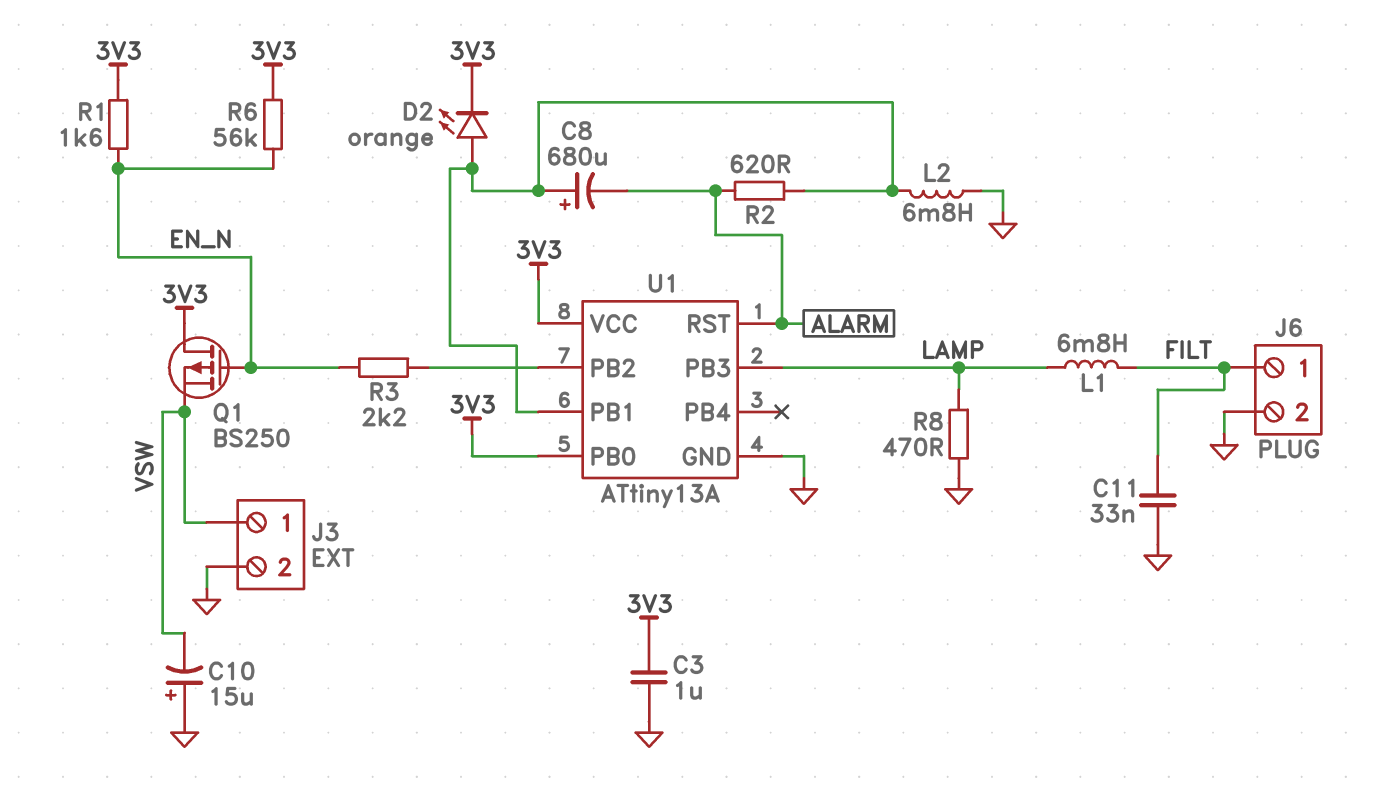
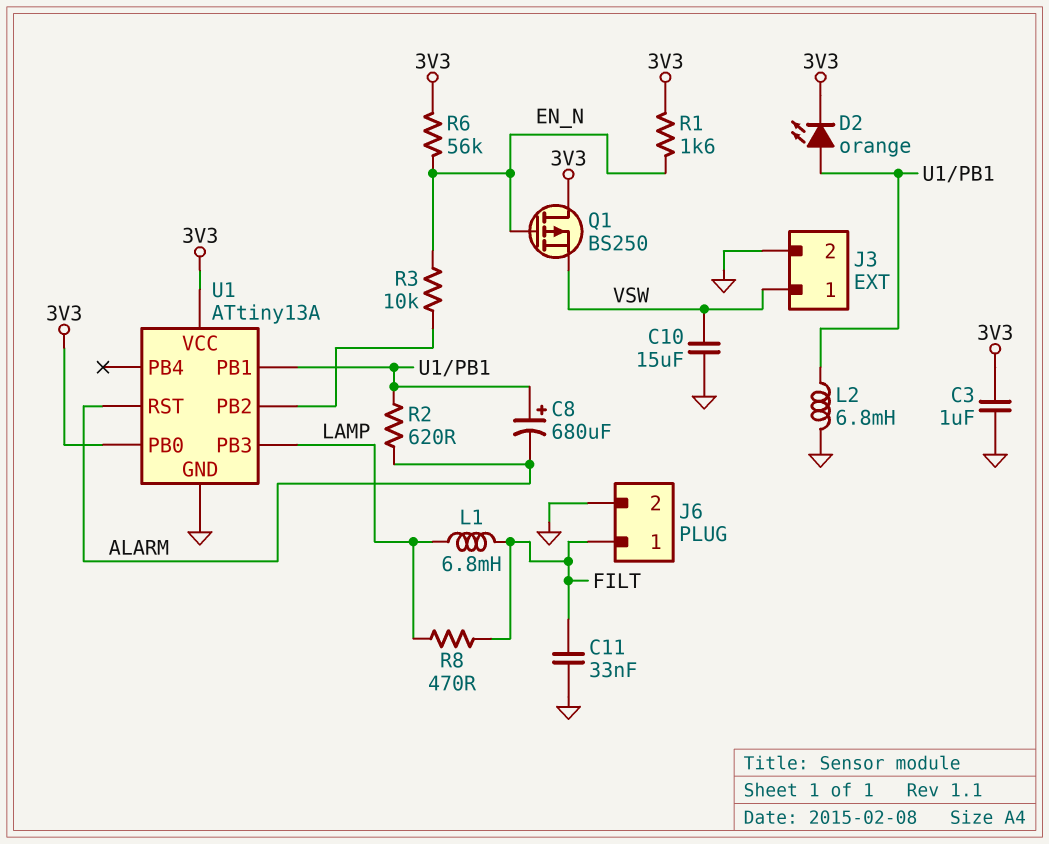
C10: 15uF (plus GND, minus VSW) -> 15uF (GND, VSW)
R3: 2.2k (EN_N, U1/PB2) -> 10k (EN_N, U1/PB2)
R8: 470 (GND, LAMP) -> 470 (FILT, LAMP)

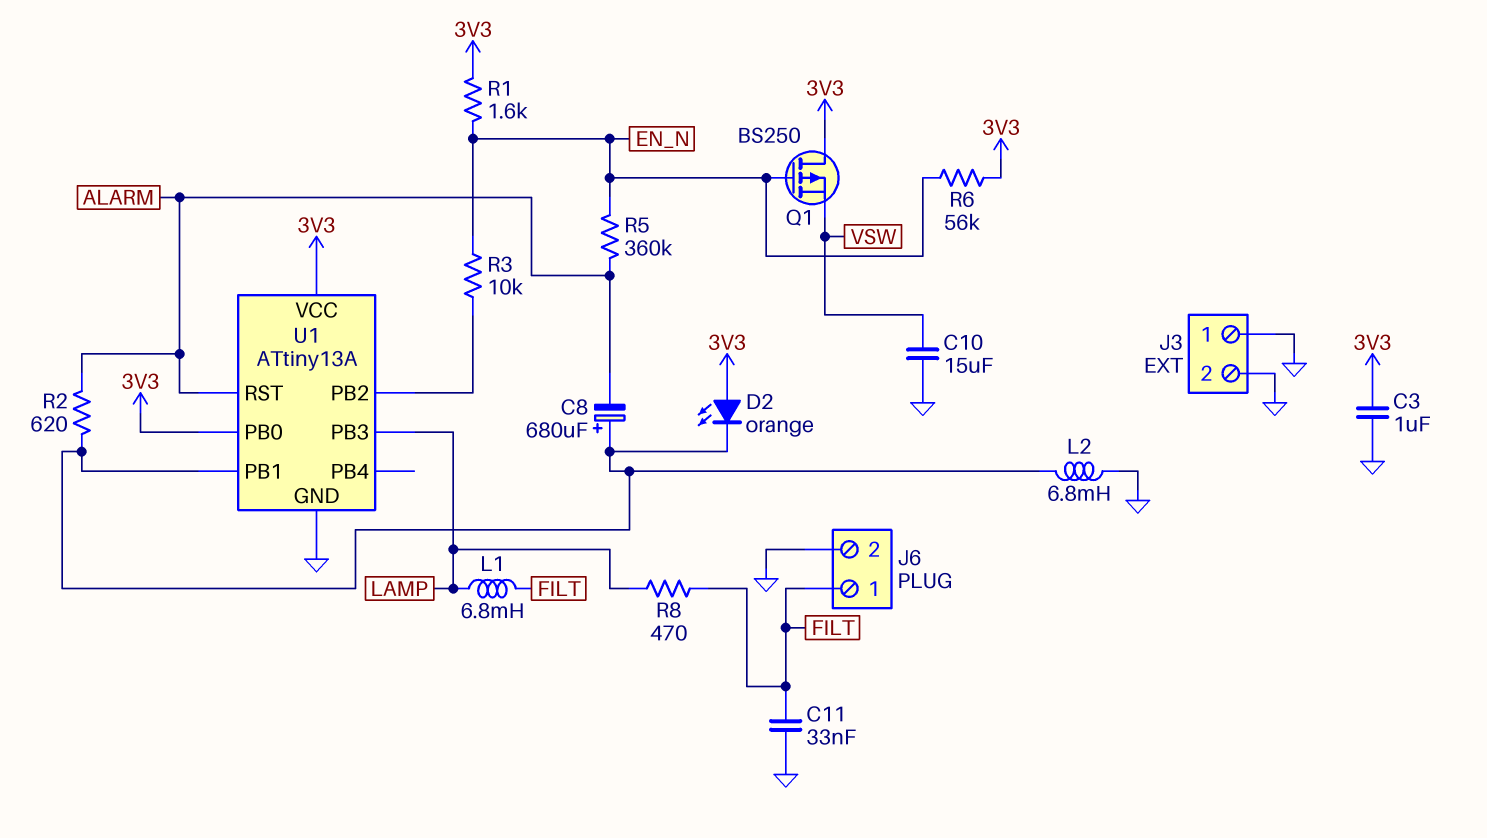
D2: LED orange (A U1/PB1, K 3V3) -> LED orange (A 3V3, K U1/PB1)
J3 pin 1: VSW -> GND
R5: none -> 360k (ALARM, EN_N)

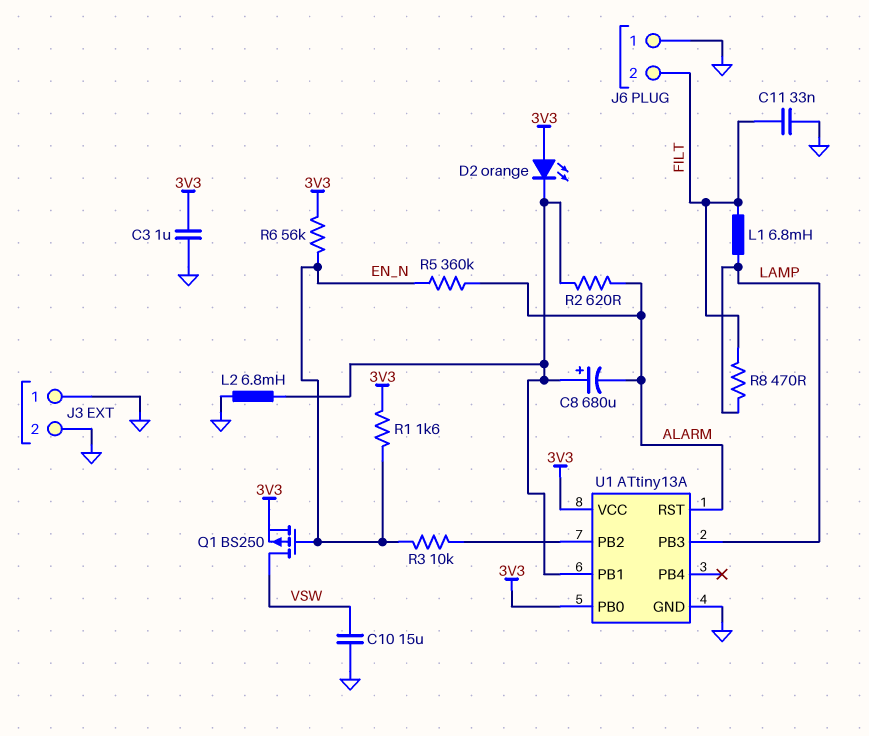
J6 pin 1: FILT -> GND
J6 pin 2: GND -> FILT
Q1: PMOS BS250 (G EN_N, D 3V3, S VSW) -> PMOS BS250 (G EN_N, D VSW, S 3V3)

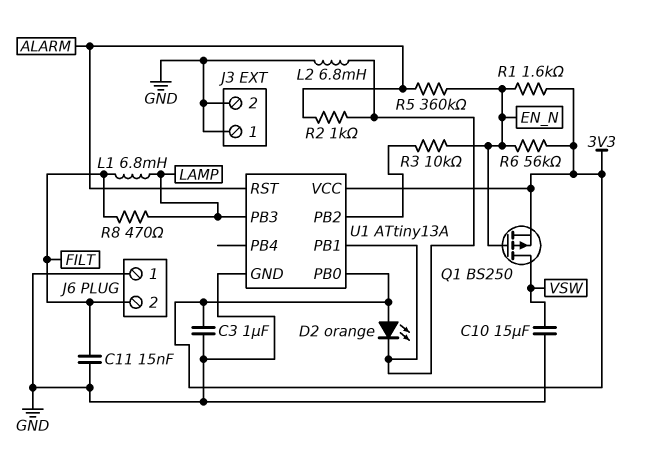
C8: 680uF (plus U1/PB1, minus ALARM) -> none
C11: 33nF (FILT, GND) -> 15nF (FILT, GND)
R2: 620 (ALARM, U1/PB1) -> 1k (ALARM, U1/PB1)

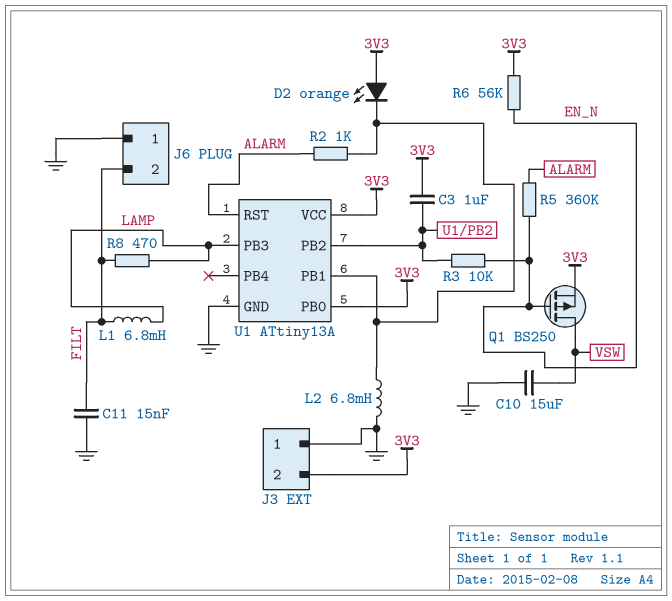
C3: 1uF (3V3, GND) -> 1uF (3V3, U1/PB2)
J3 pin 2: GND -> 3V3
R1: 1.6k (3V3, EN_N) -> none

